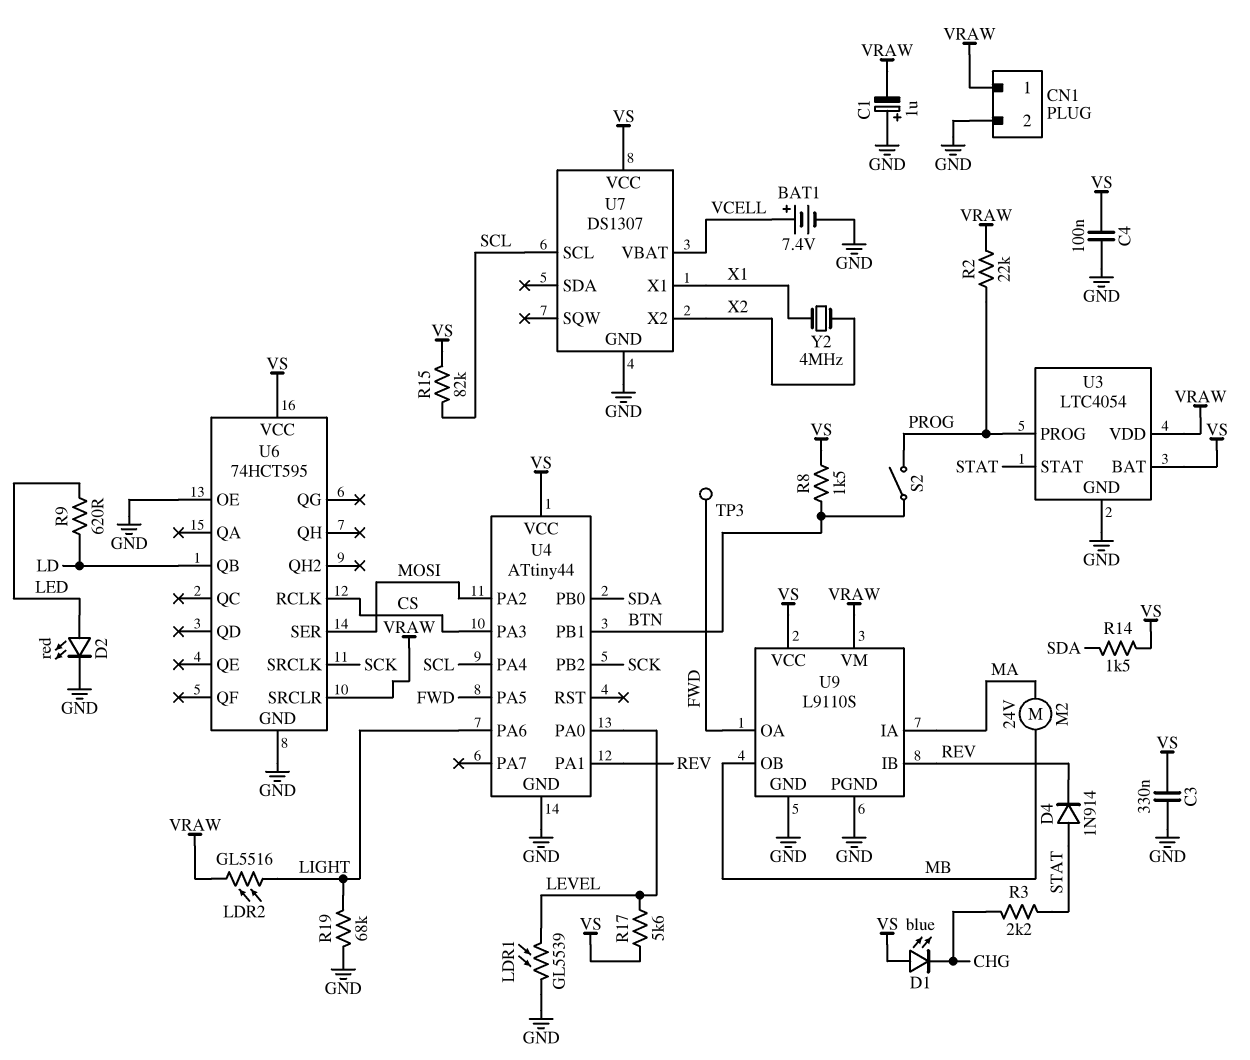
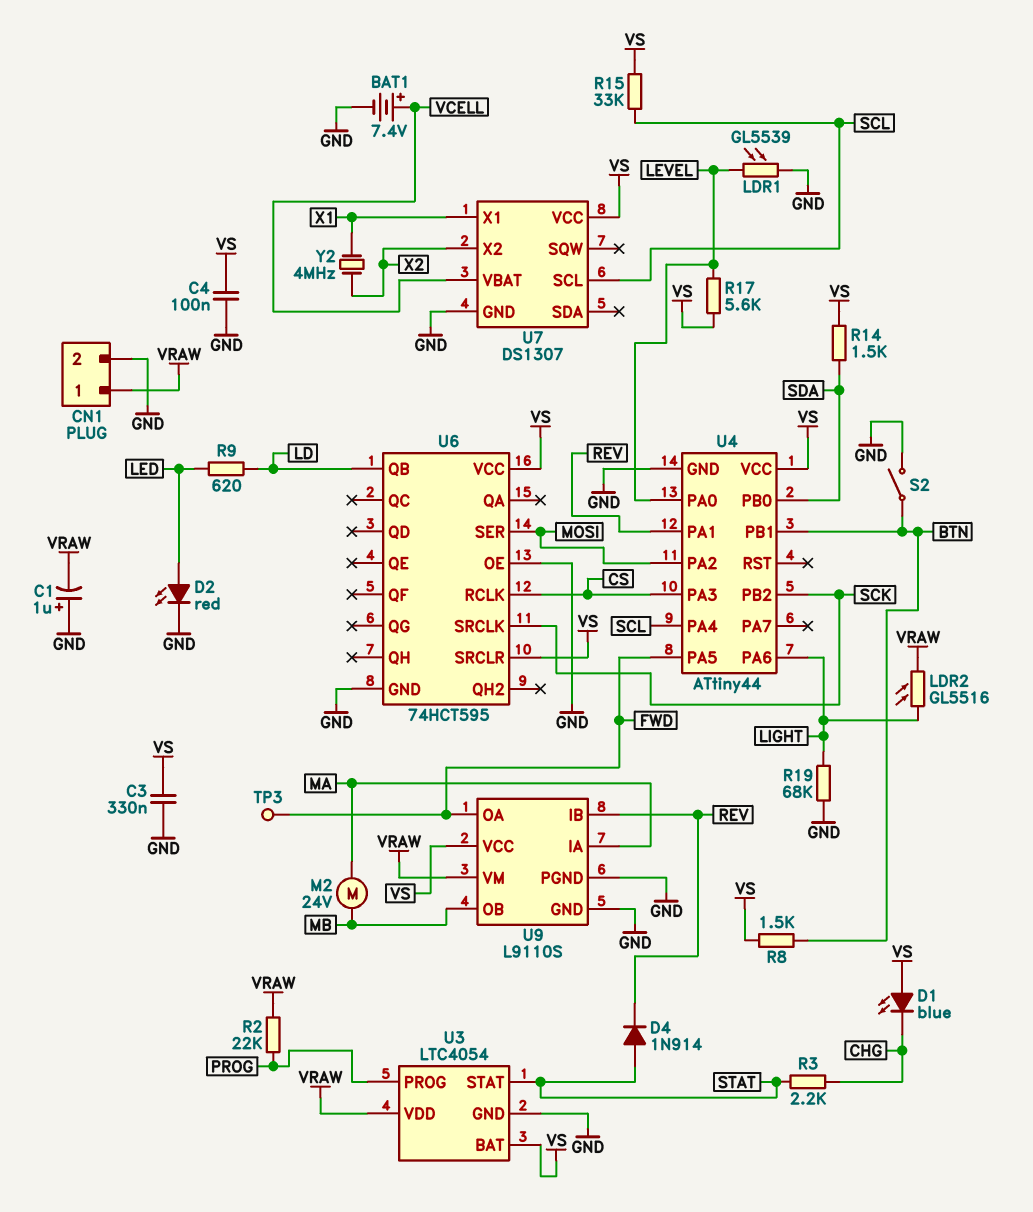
R15: 82k (SCL, VS) -> 33k (SCL, VS)
S2: switch (BTN, PROG) -> switch (BTN, GND)
U6 pin SRCLR: VRAW -> VS

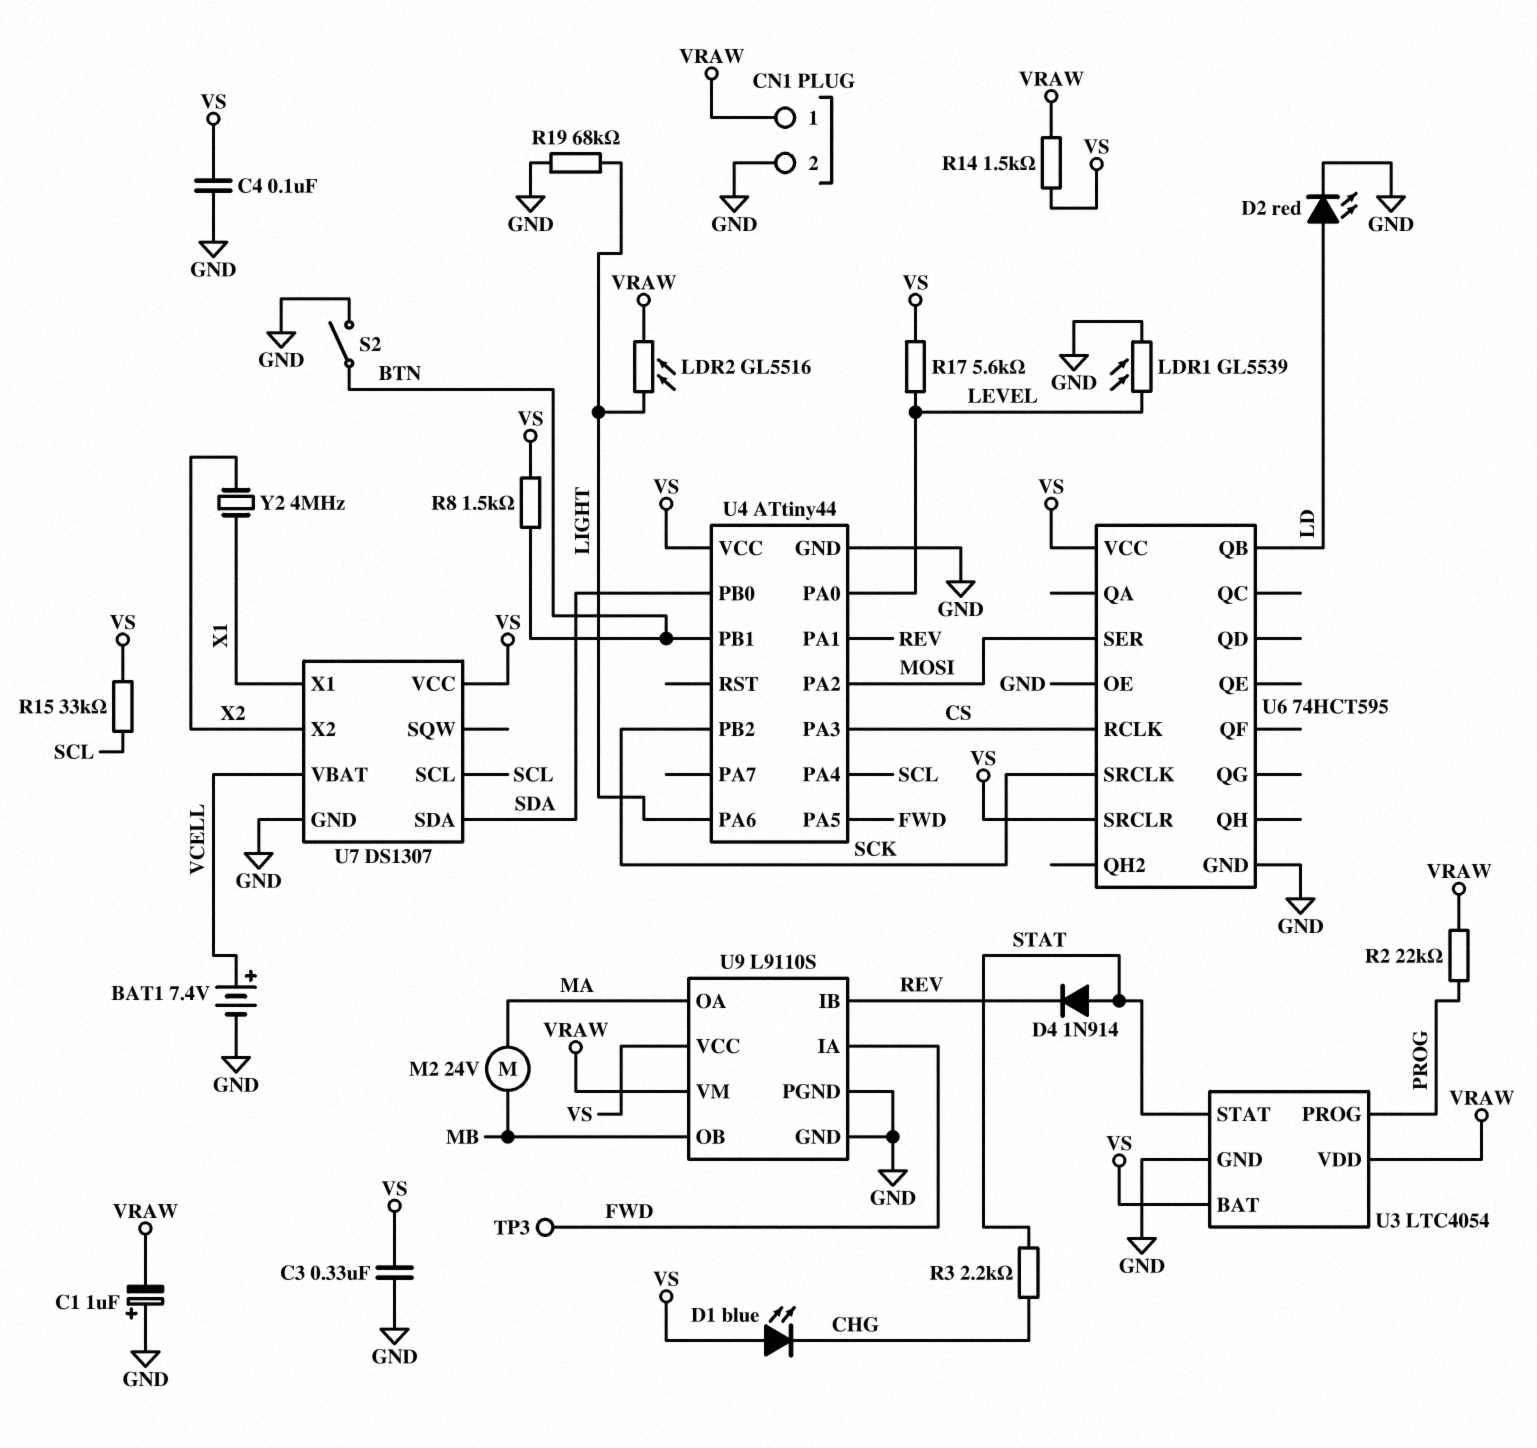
D2: LED red (A LED, K GND) -> LED red (A LD, K GND)
R9: 620 (LD, LED) -> none
R14: 1.5k (SDA, VS) -> 1.5k (VRAW, VS)
U7 pin SDA: none -> SDA
U9 pin IA: MA -> FWD
U9 pin OA: FWD -> MA

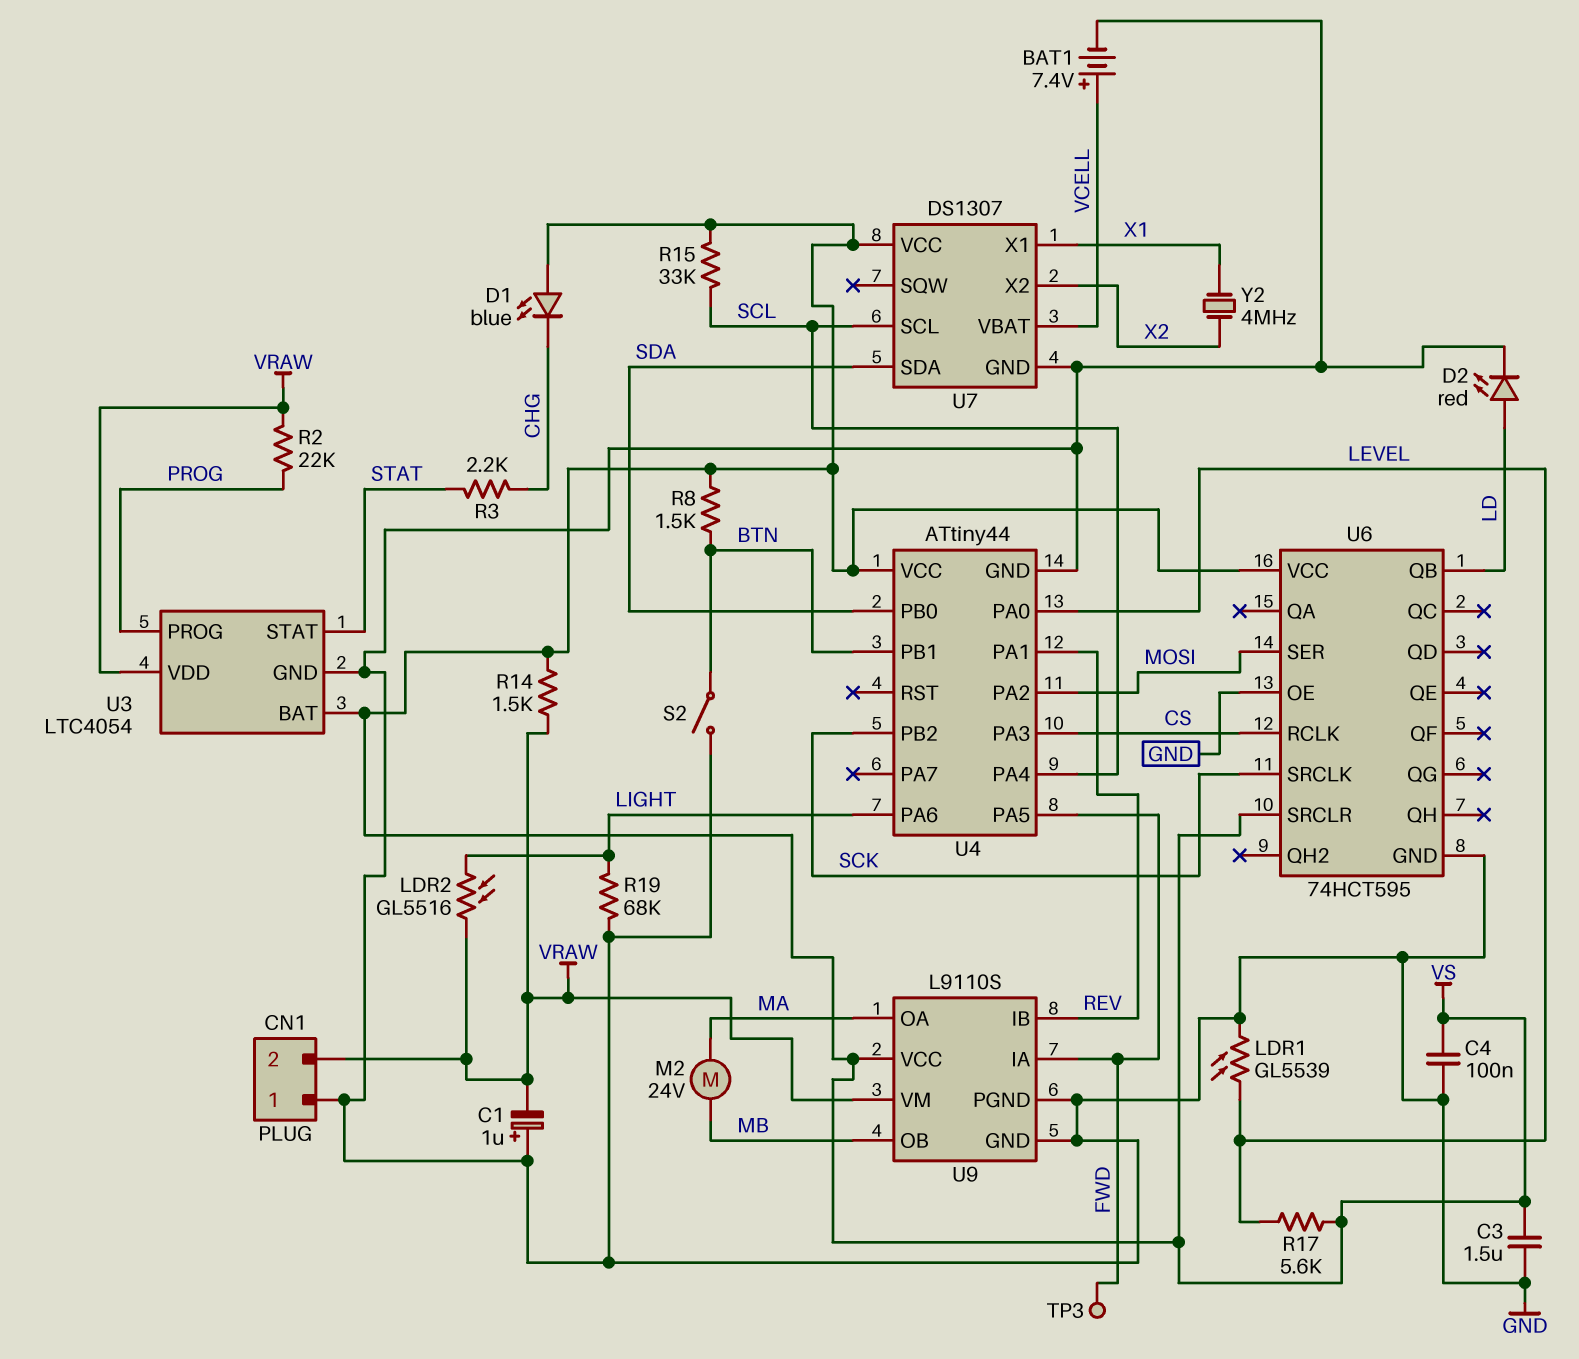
C3: 330nF (GND, VS) -> 1.5uF (GND, VS)
CN1 pin 1: VRAW -> GND
CN1 pin 2: GND -> VRAW
D4: diode 1N914 (A STAT, K REV) -> none

